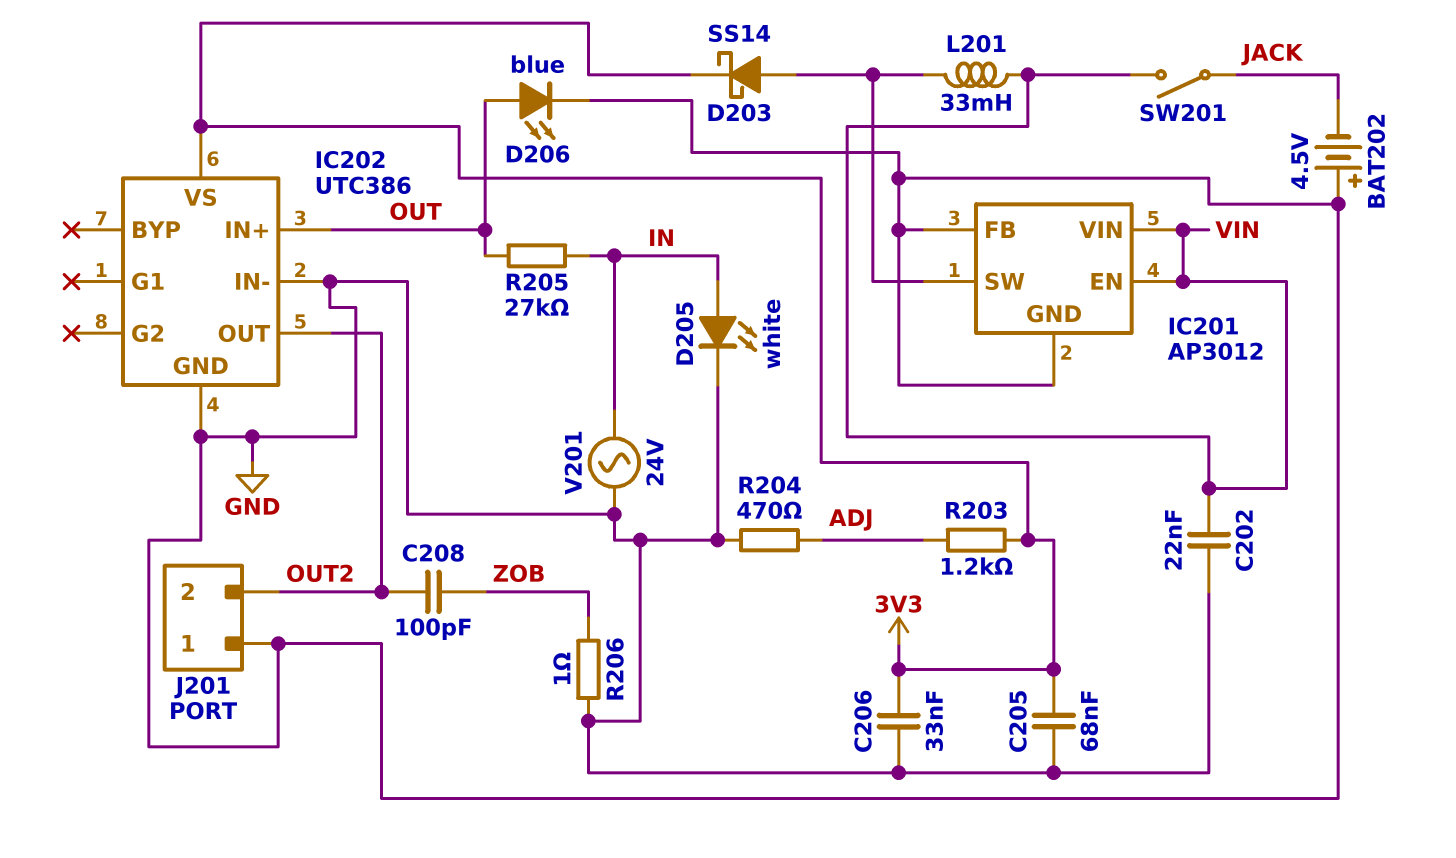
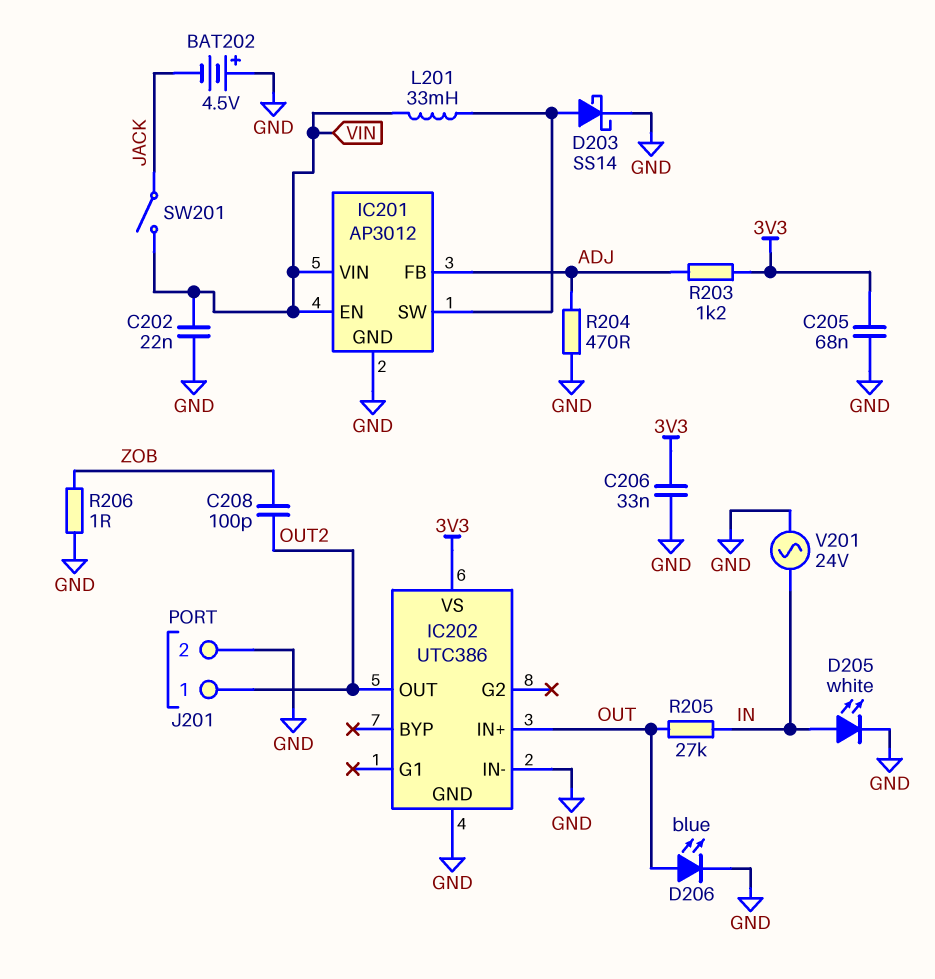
D203: schottky SS14 (A IC201/SW, K 3V3) -> schottky SS14 (A IC201/SW, K GND)
IC201 pin FB: GND -> ADJ
J201 pin 1: GND -> OUT2
J201 pin 2: OUT2 -> GND

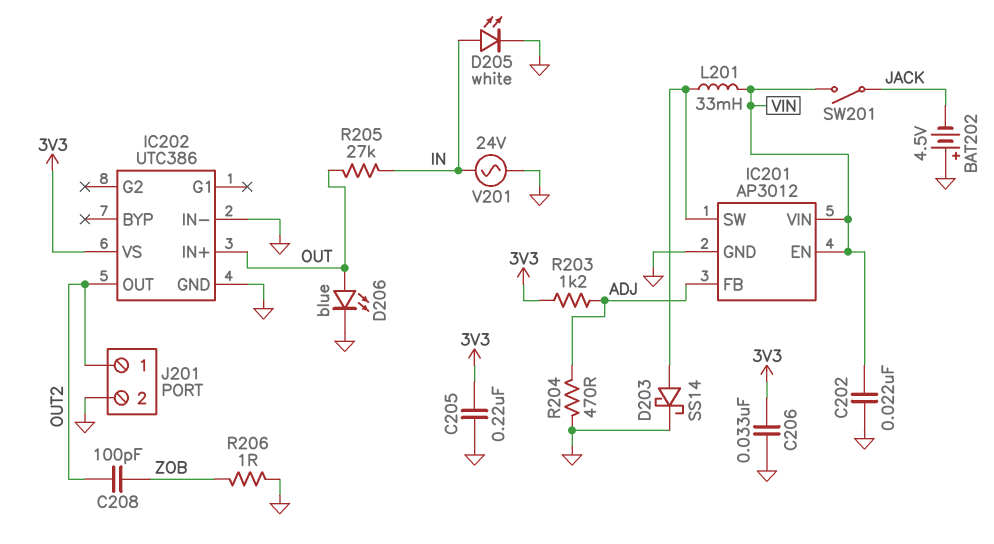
C205: 68nF (3V3, GND) -> 220nF (3V3, GND)

